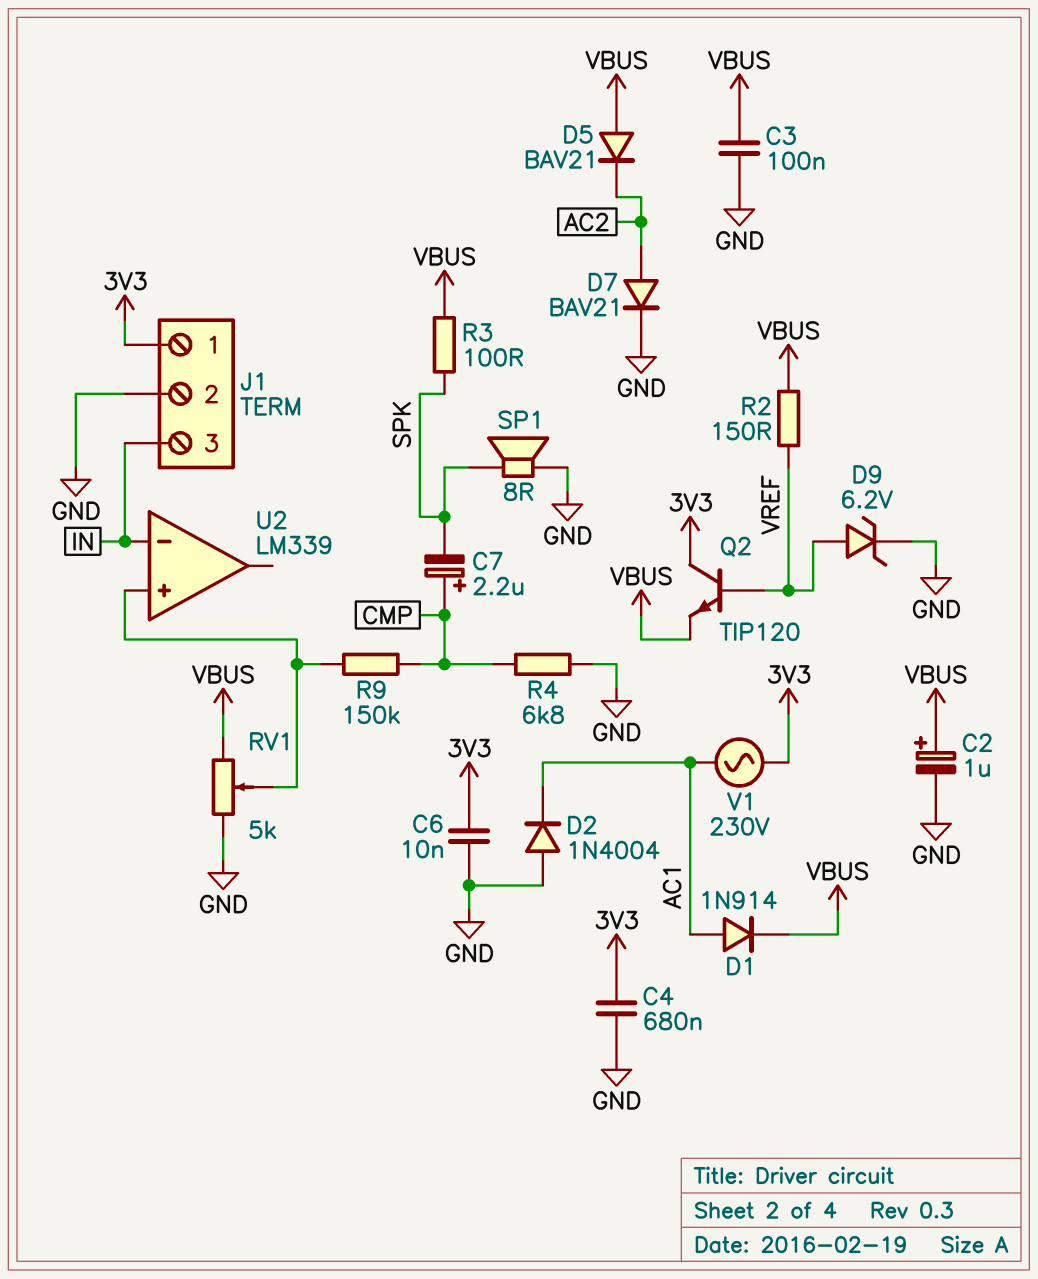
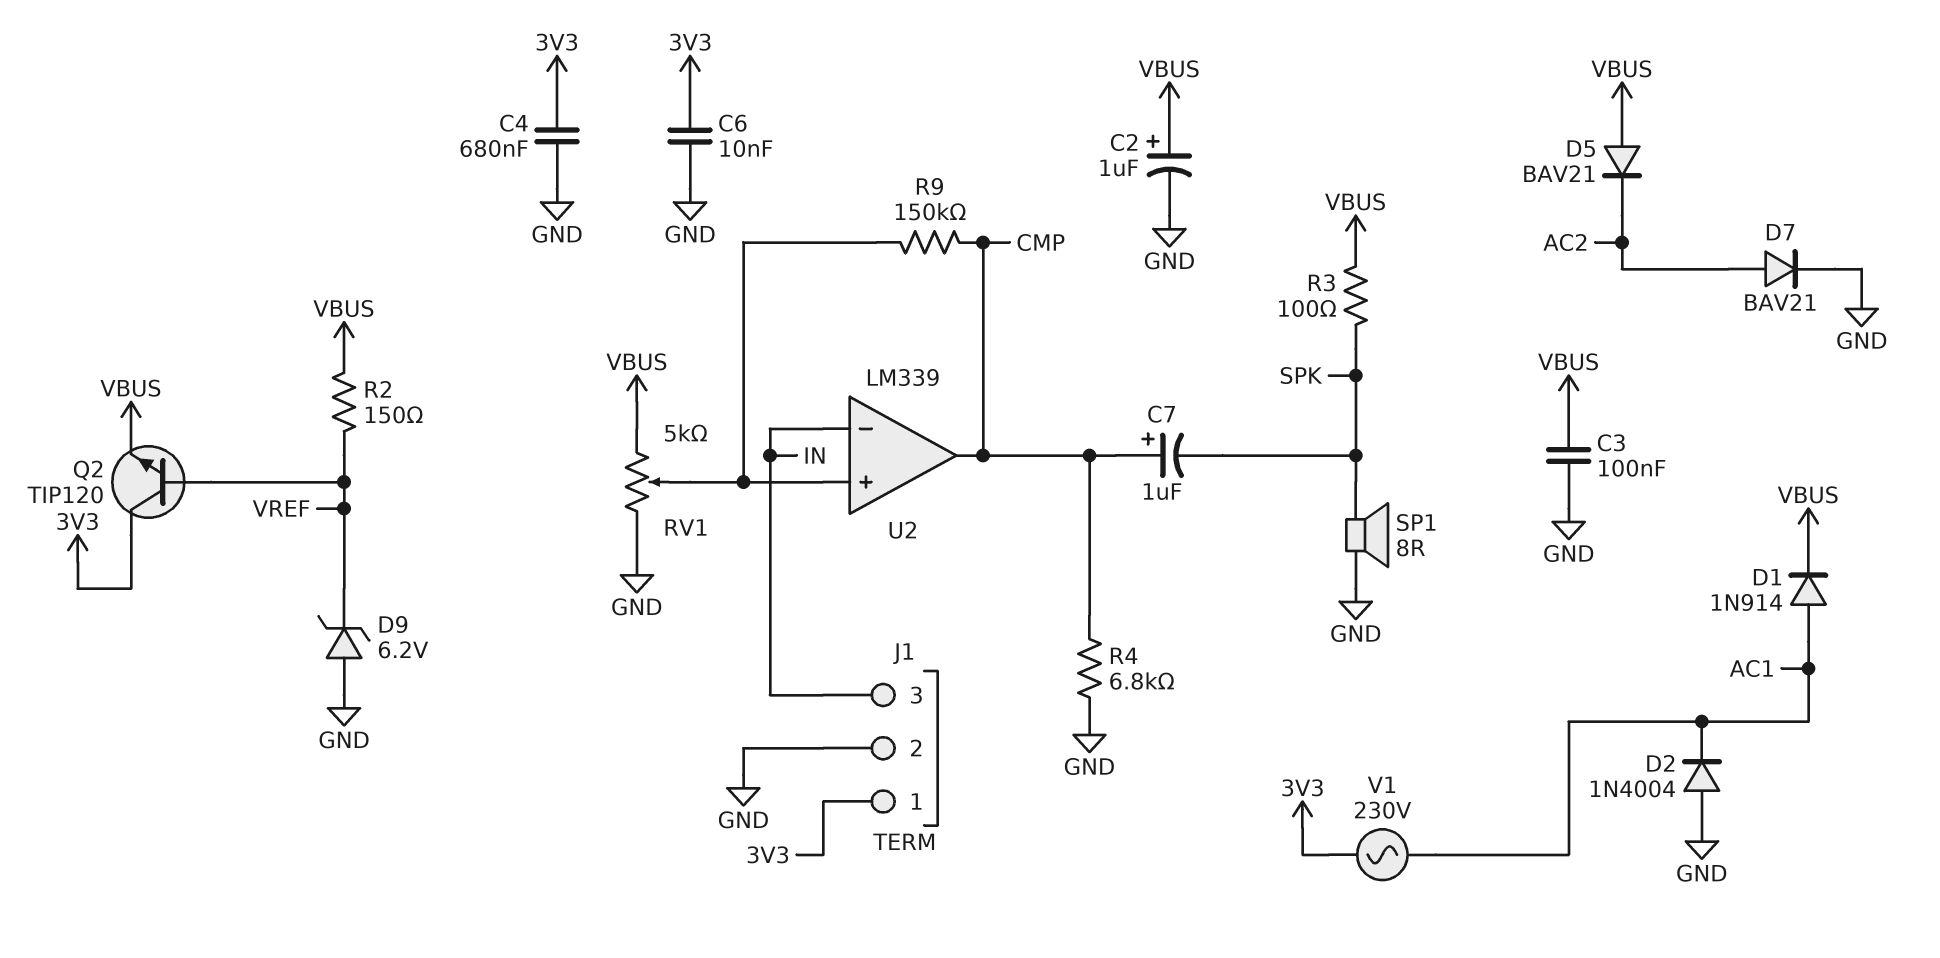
C7: 2.2uF (plus CMP, minus SPK) -> 1uF (plus CMP, minus SPK)
D9: zener 6.2V (A VREF, K GND) -> zener 6.2V (A GND, K VREF)
U2 pin out: none -> CMP

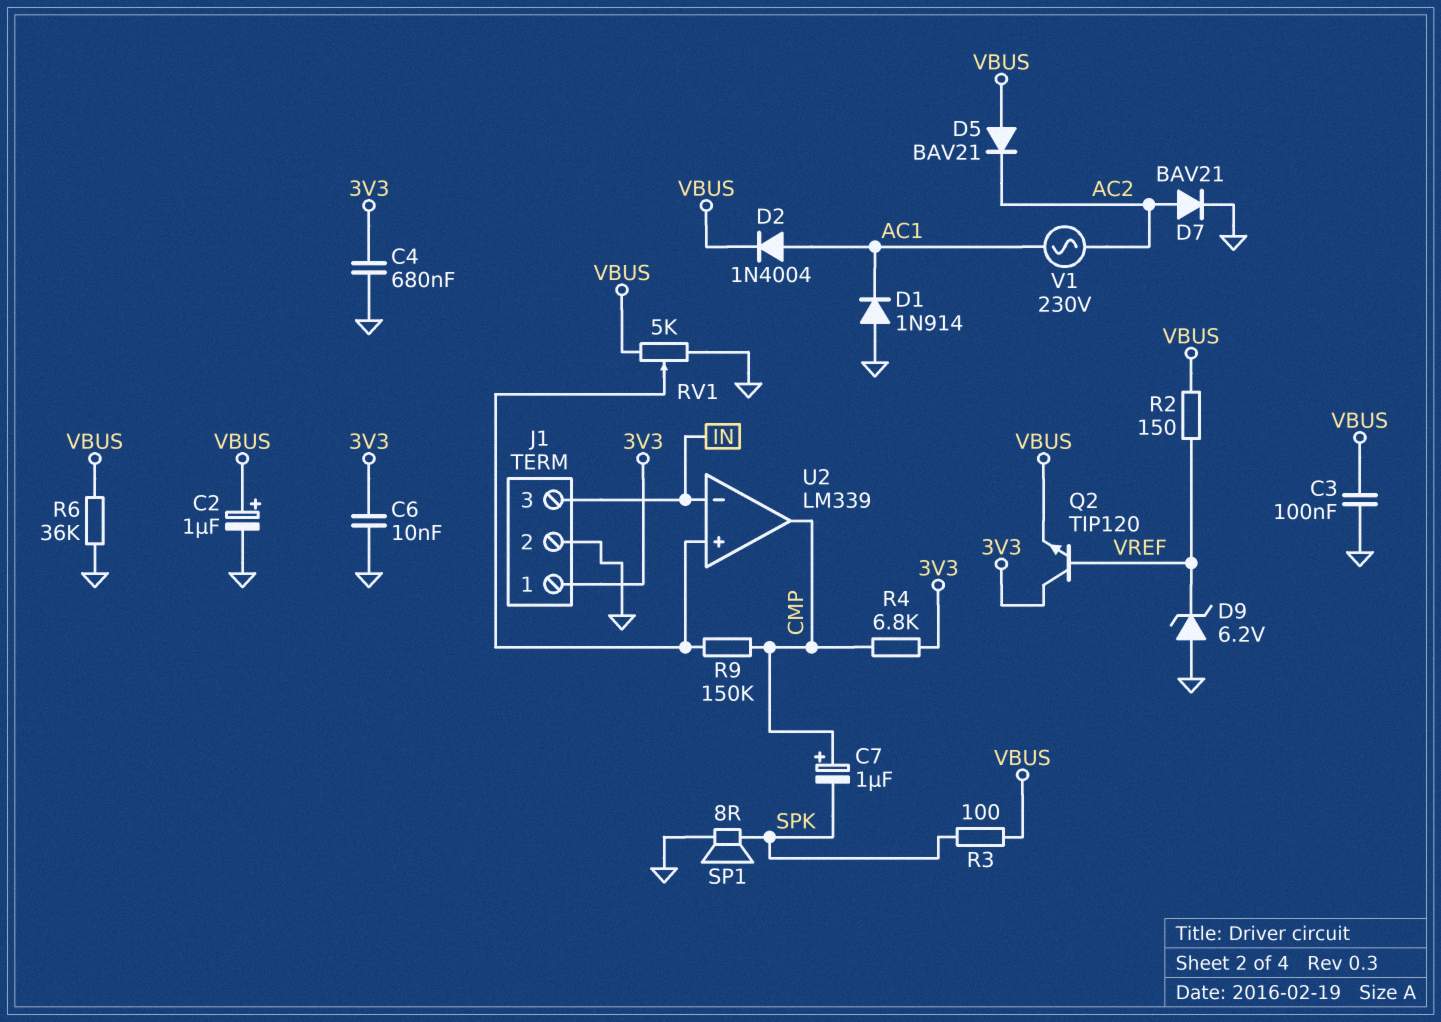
D1: diode 1N914 (A AC1, K VBUS) -> diode 1N914 (A GND, K AC1)
D2: diode 1N4004 (A GND, K AC1) -> diode 1N4004 (A AC1, K VBUS)
R4: 6.8k (CMP, GND) -> 6.8k (3V3, CMP)
R6: none -> 36k (GND, VBUS)
V1: AC 230V (3V3, AC1) -> AC 230V (AC1, AC2)

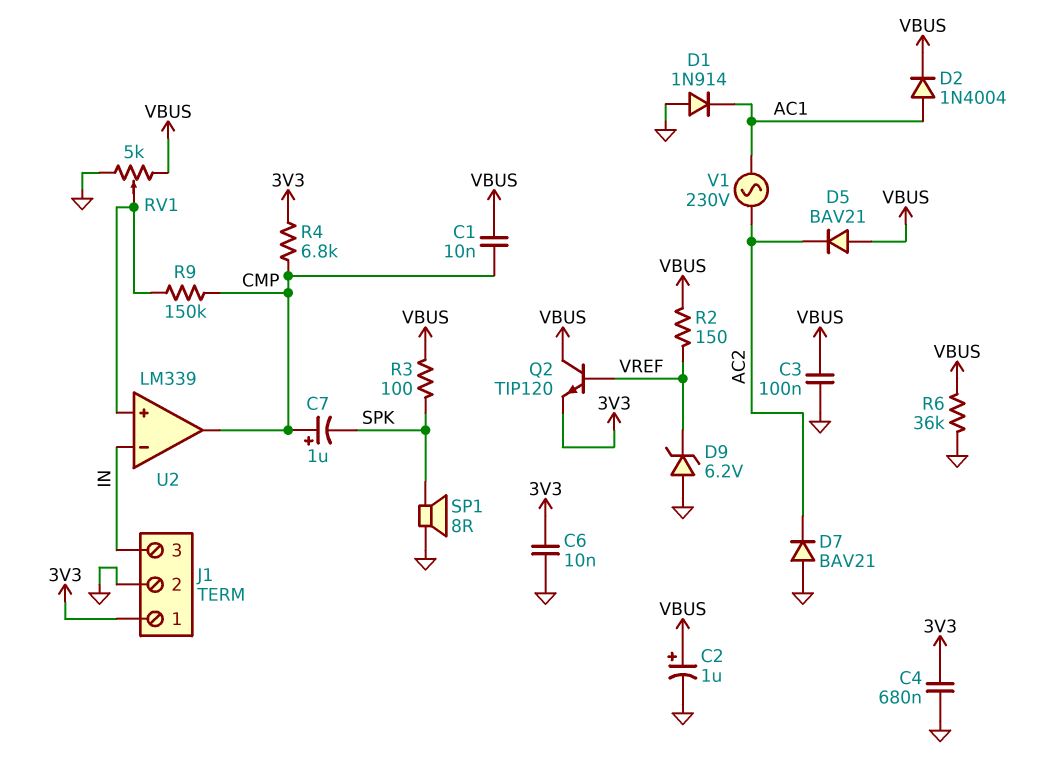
C1: none -> 10nF (CMP, VBUS)
D7: diode BAV21 (A AC2, K GND) -> diode BAV21 (A GND, K AC2)
Q2: NPN TIP120 (B VREF, C 3V3, E VBUS) -> NPN TIP120 (B VREF, C VBUS, E 3V3)

